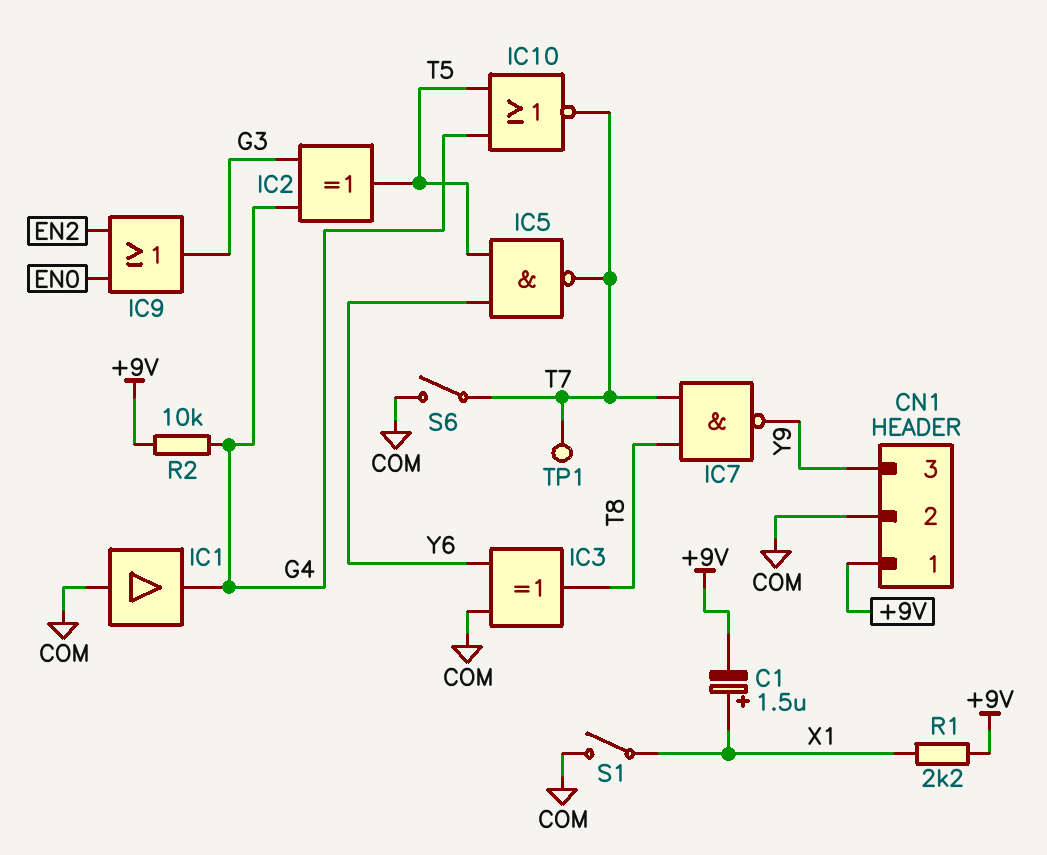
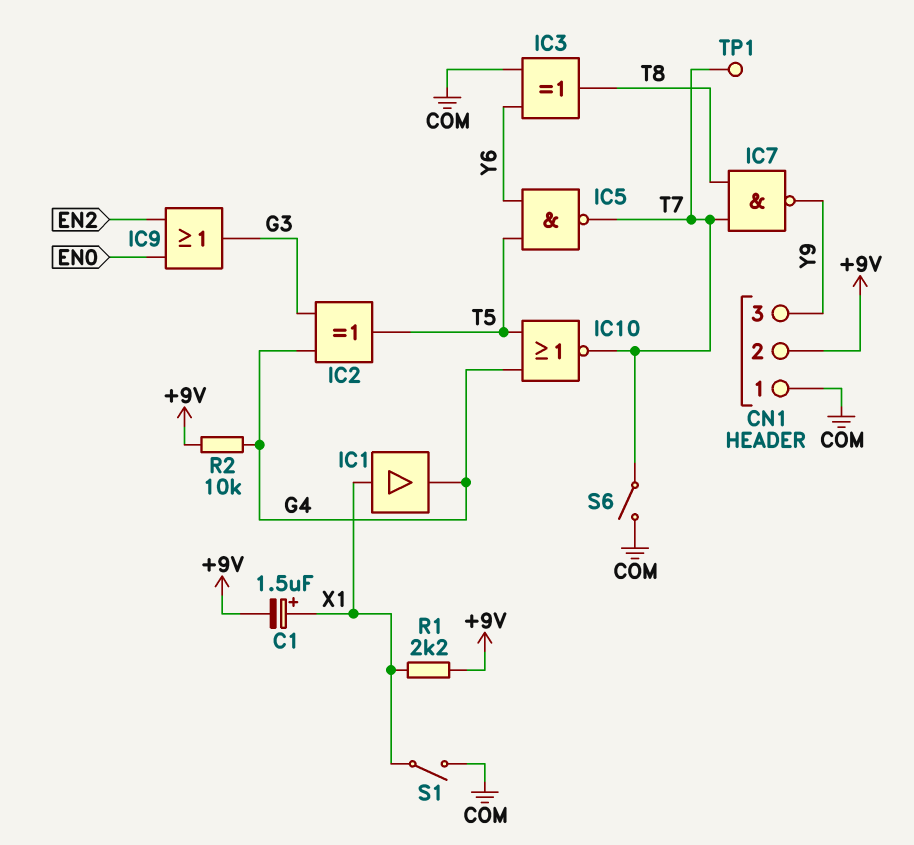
CN1 pin 1: +9V -> COM
CN1 pin 2: COM -> +9V
IC1: buffer (in COM, out G4) -> buffer (in X1, out G4)

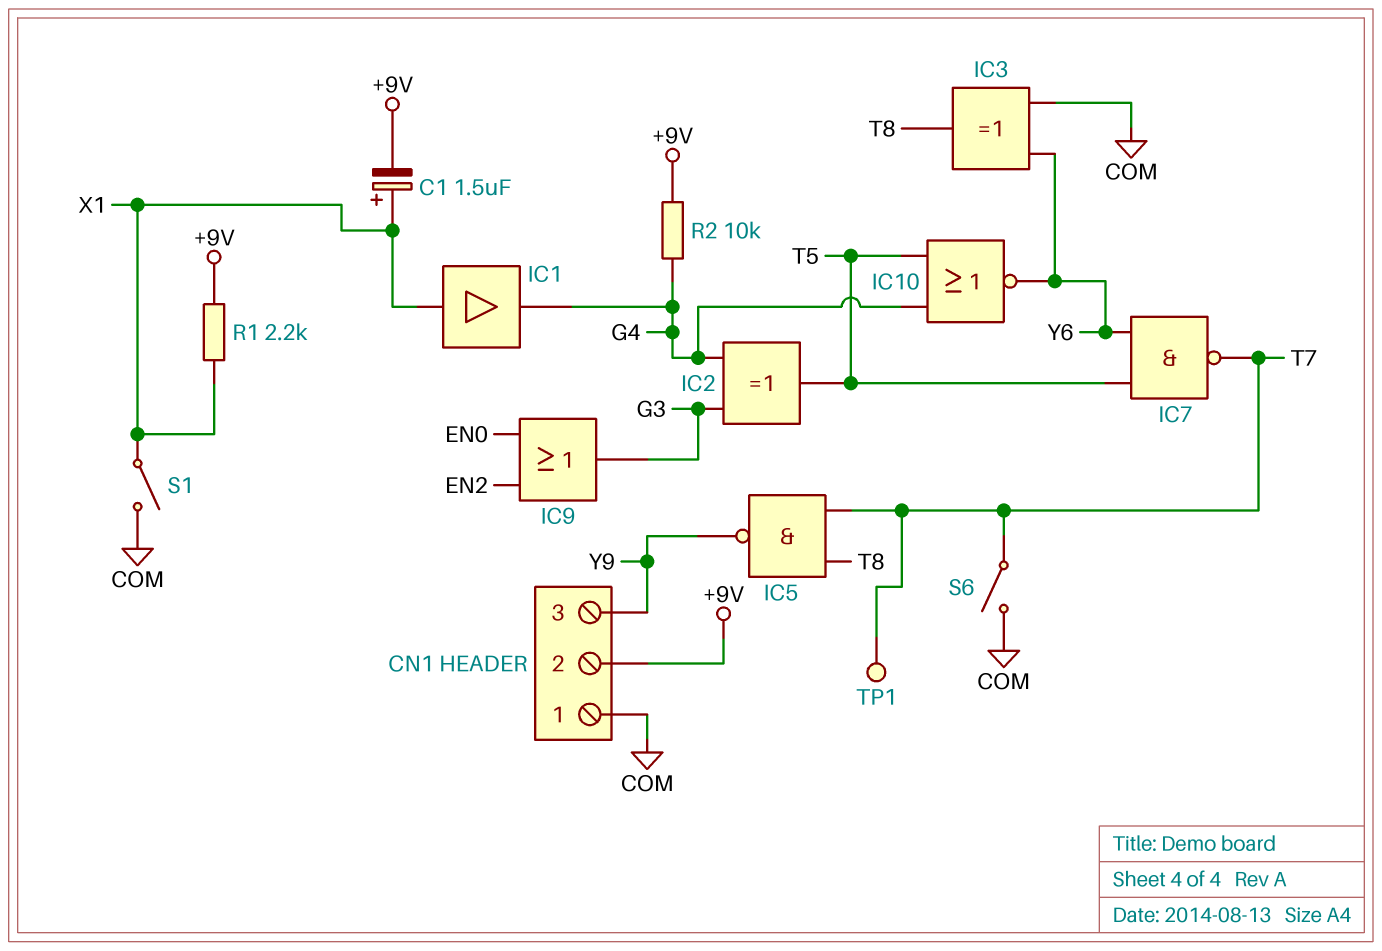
IC5: NAND (in T5, in Y6, out T7) -> NAND (in T7, in T8, out Y9)
IC7: NAND (in T7, in T8, out Y9) -> NAND (in T5, in Y6, out T7)
IC10: NOR (in G4, in T5, out T7) -> NOR (in G4, in T5, out Y6)

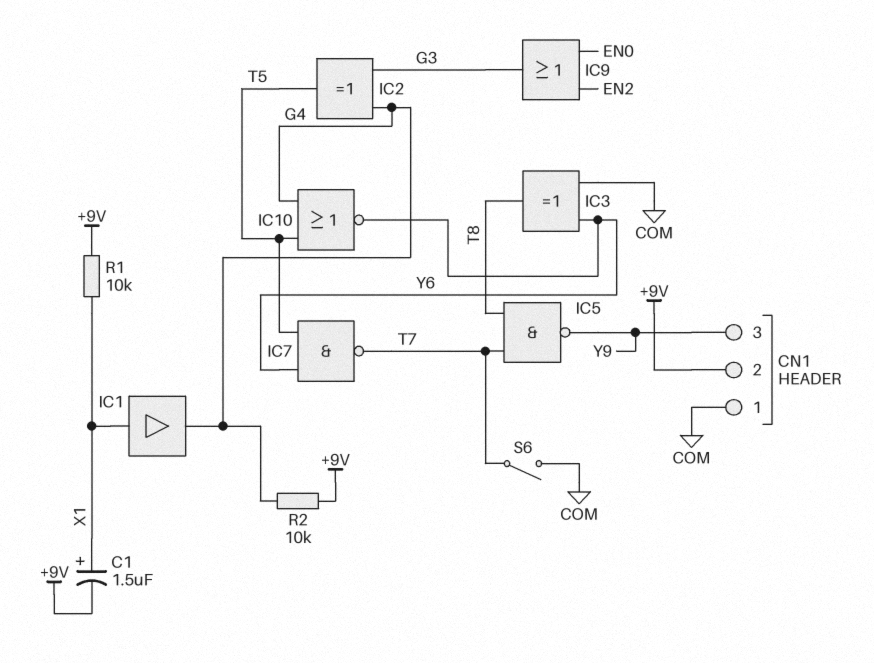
R1: 2.2k (+9V, X1) -> 10k (+9V, X1)
S1: switch (COM, X1) -> none
TP1: test point (T7) -> none

